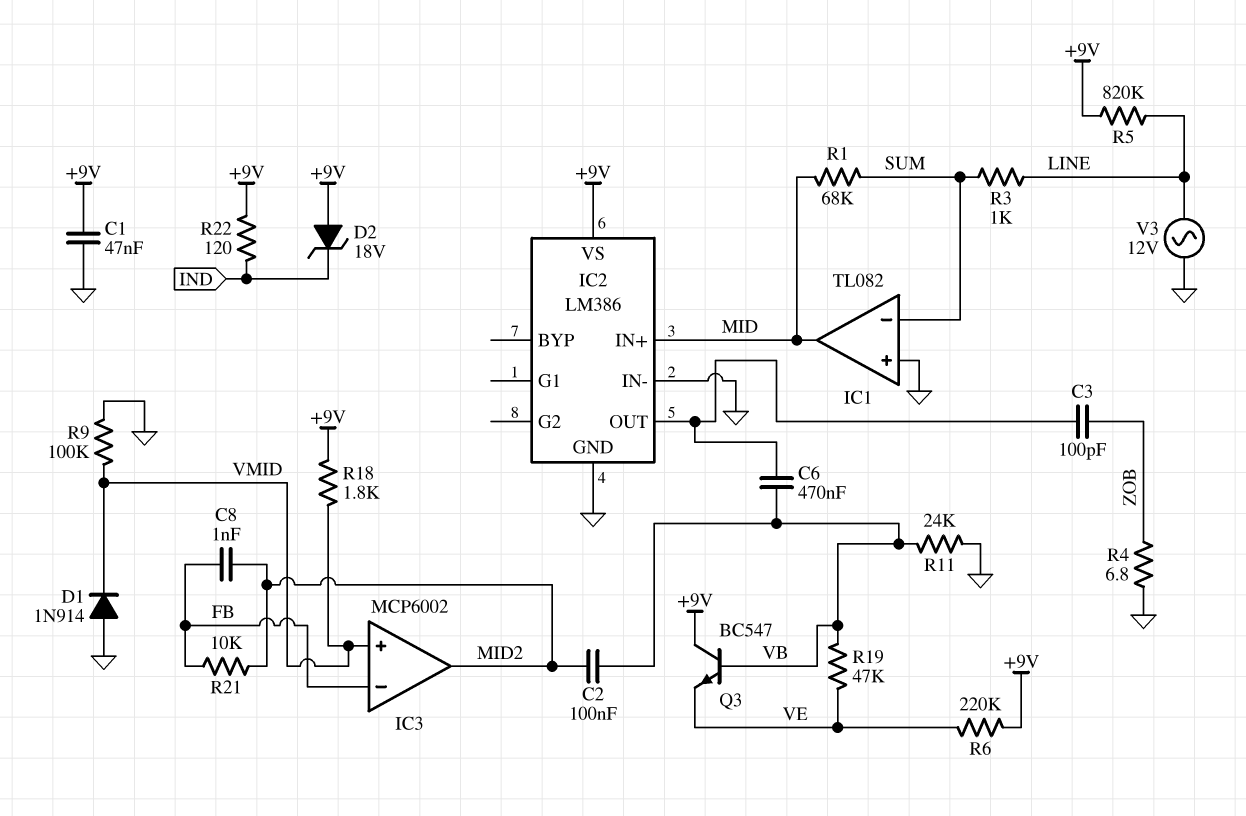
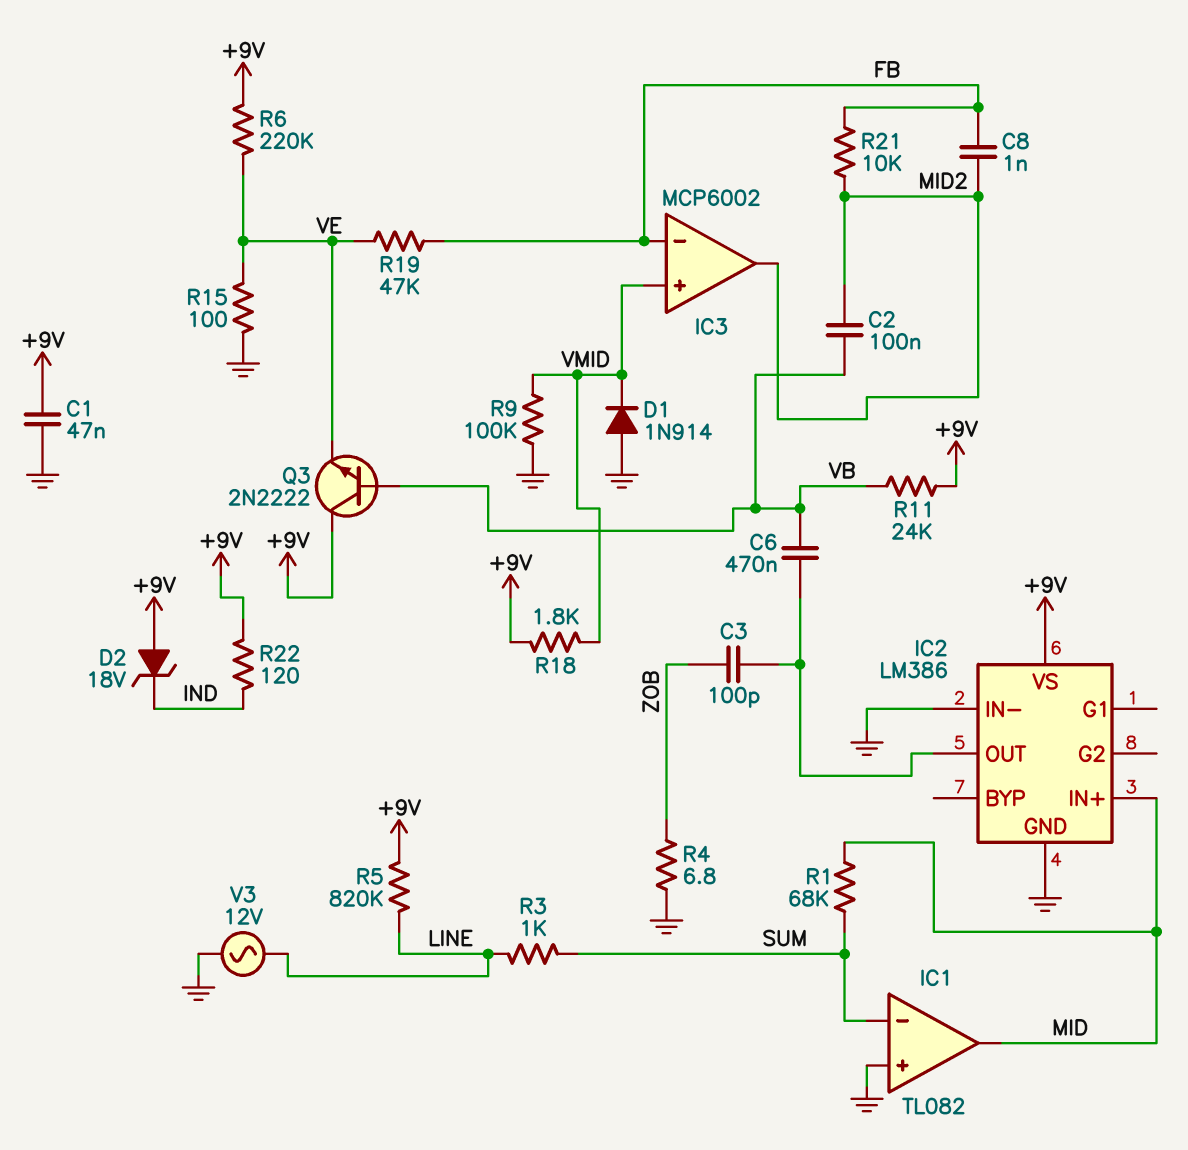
Q3: NPN BC547 (B VB, C +9V, E VE) -> NPN 2N2222 (B VB, C +9V, E VE)
R11: 24k (GND, VB) -> 24k (+9V, VB)
R15: none -> 100 (GND, VE)
R19: 47k (VB, VE) -> 47k (FB, VE)

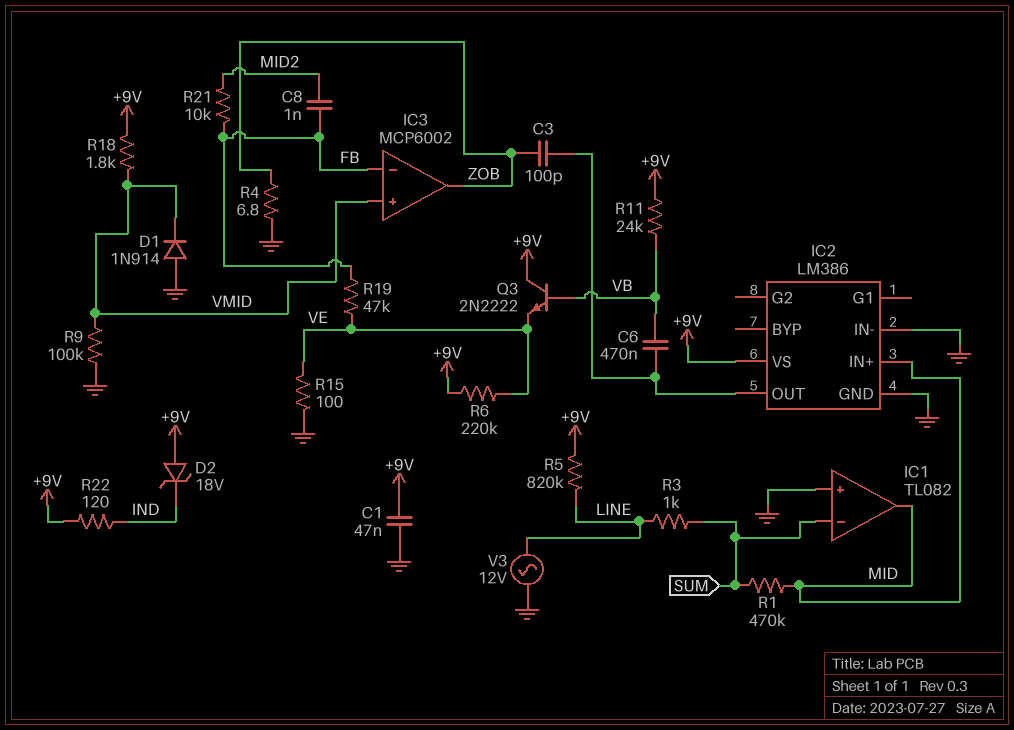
C2: 100nF (MID2, VB) -> none
IC3 pin out: MID2 -> ZOB
R1: 68k (MID, SUM) -> 470k (MID, SUM)

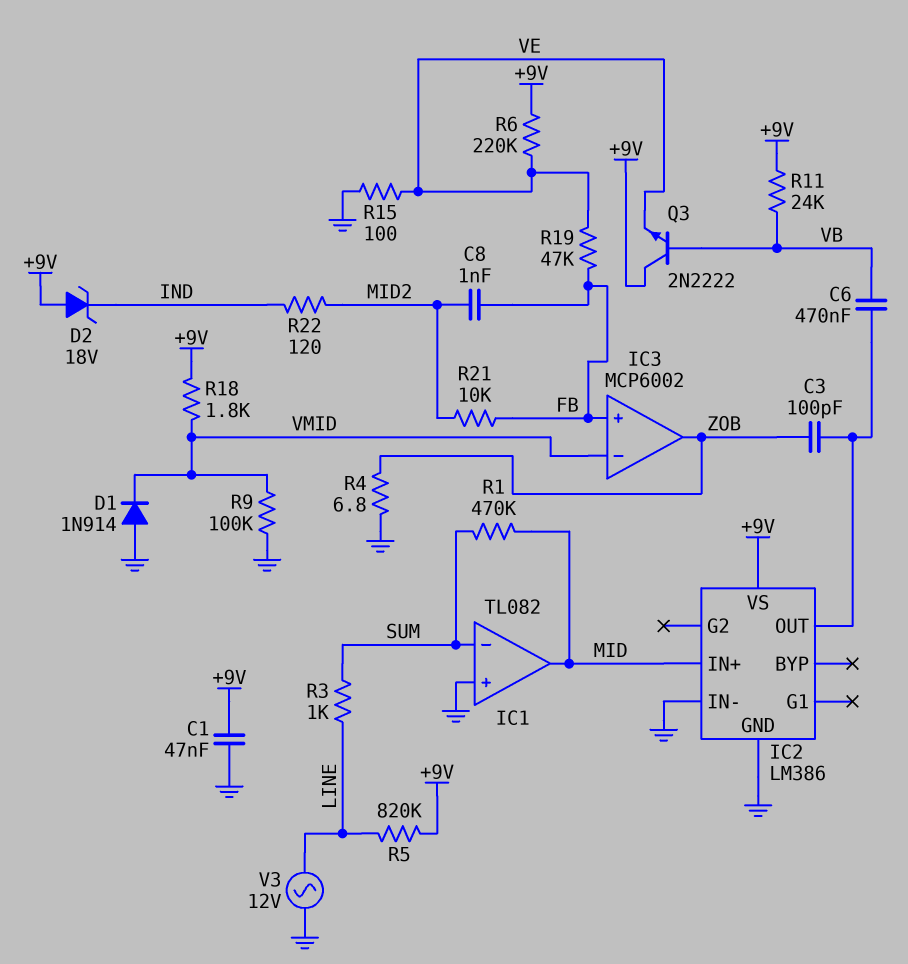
IC3 pin in+: VMID -> FB
IC3 pin in-: FB -> VMID
R22: 120 (+9V, IND) -> 120 (IND, MID2)

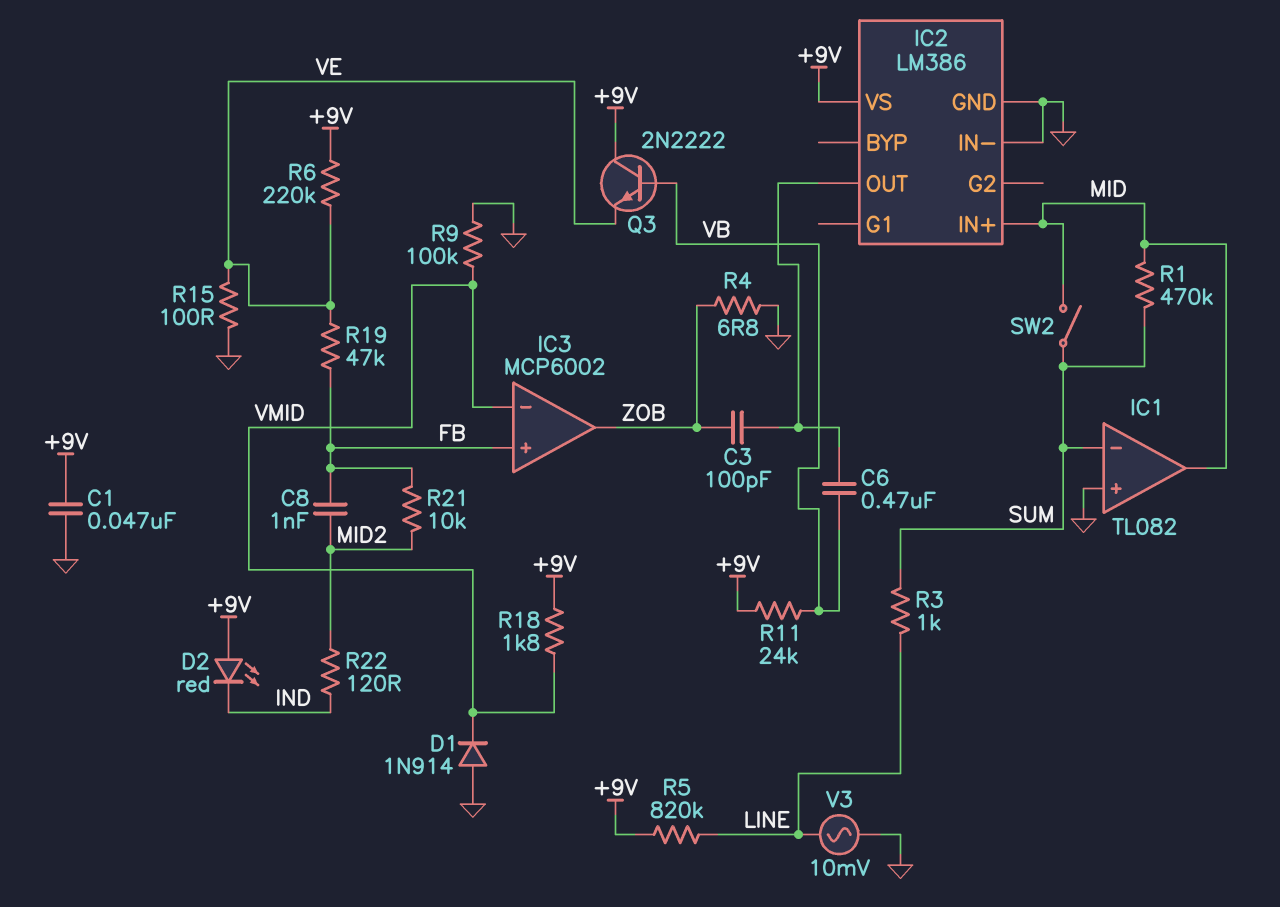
D2: zener 18V (A +9V, K IND) -> LED red (A +9V, K IND)
SW2: none -> switch (MID, SUM)
V3: AC 12V (GND, LINE) -> AC 10mV (GND, LINE)

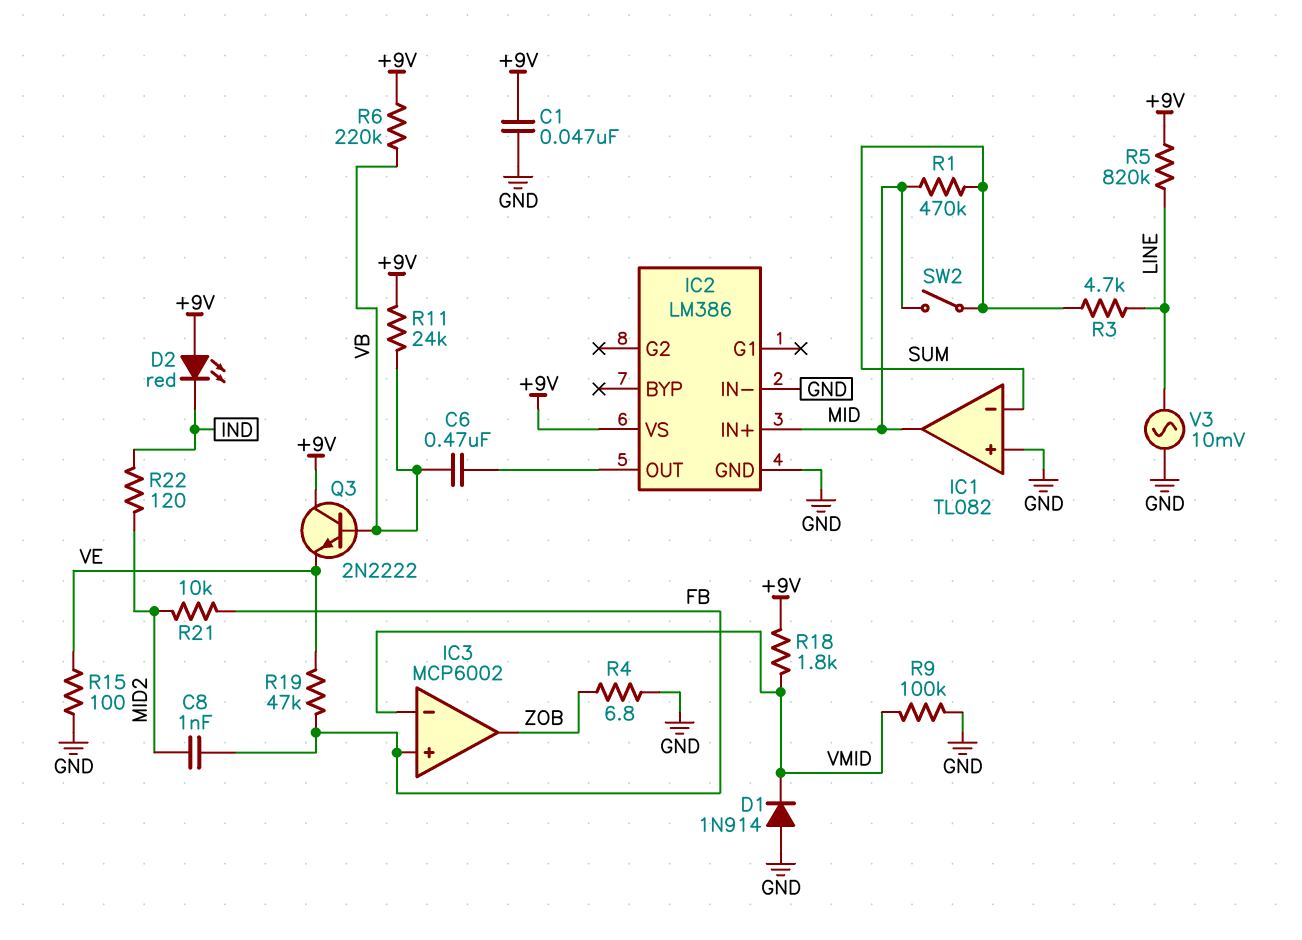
C3: 100pF (IC2/OUT, ZOB) -> none
R3: 1k (LINE, SUM) -> 4.7k (LINE, SUM)
R6: 220k (+9V, VE) -> 220k (+9V, VB)

